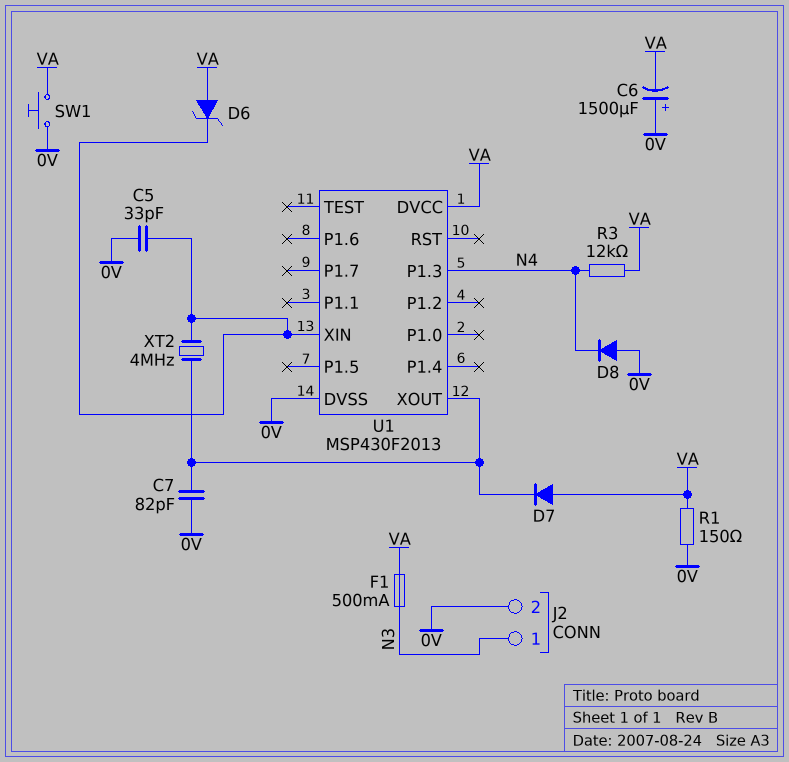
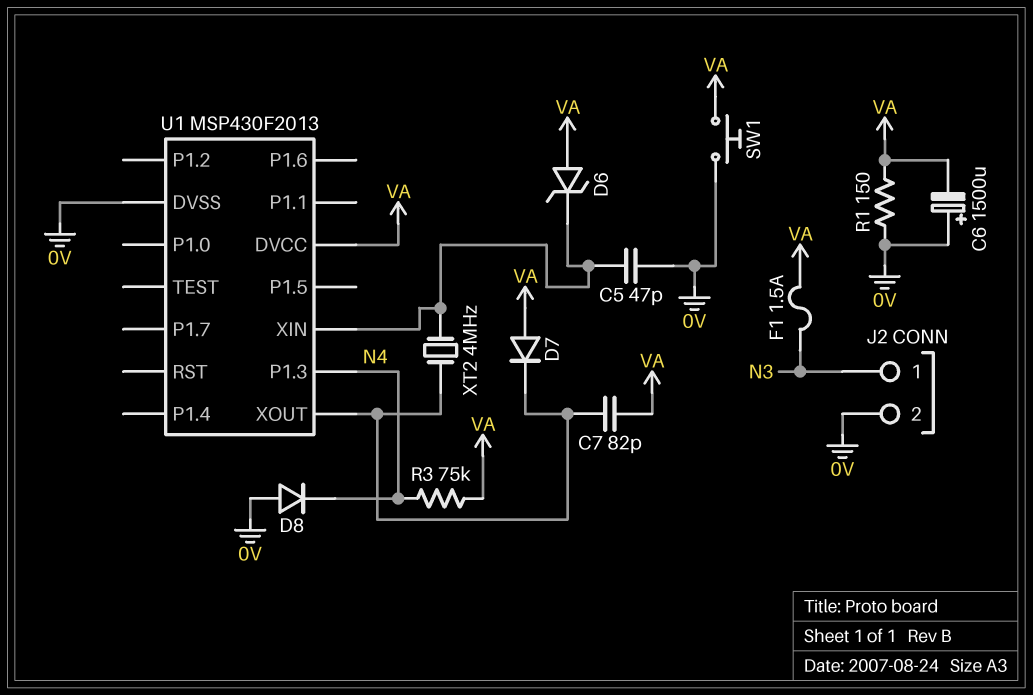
C5: 33pF (0V, U1/XIN) -> 47pF (0V, U1/XIN)
C7: 82pF (0V, U1/XOUT) -> 82pF (U1/XOUT, VA)
F1: 500mA (N3, VA) -> 1.5A (N3, VA)
R3: 12k (N4, VA) -> 75k (N4, VA)

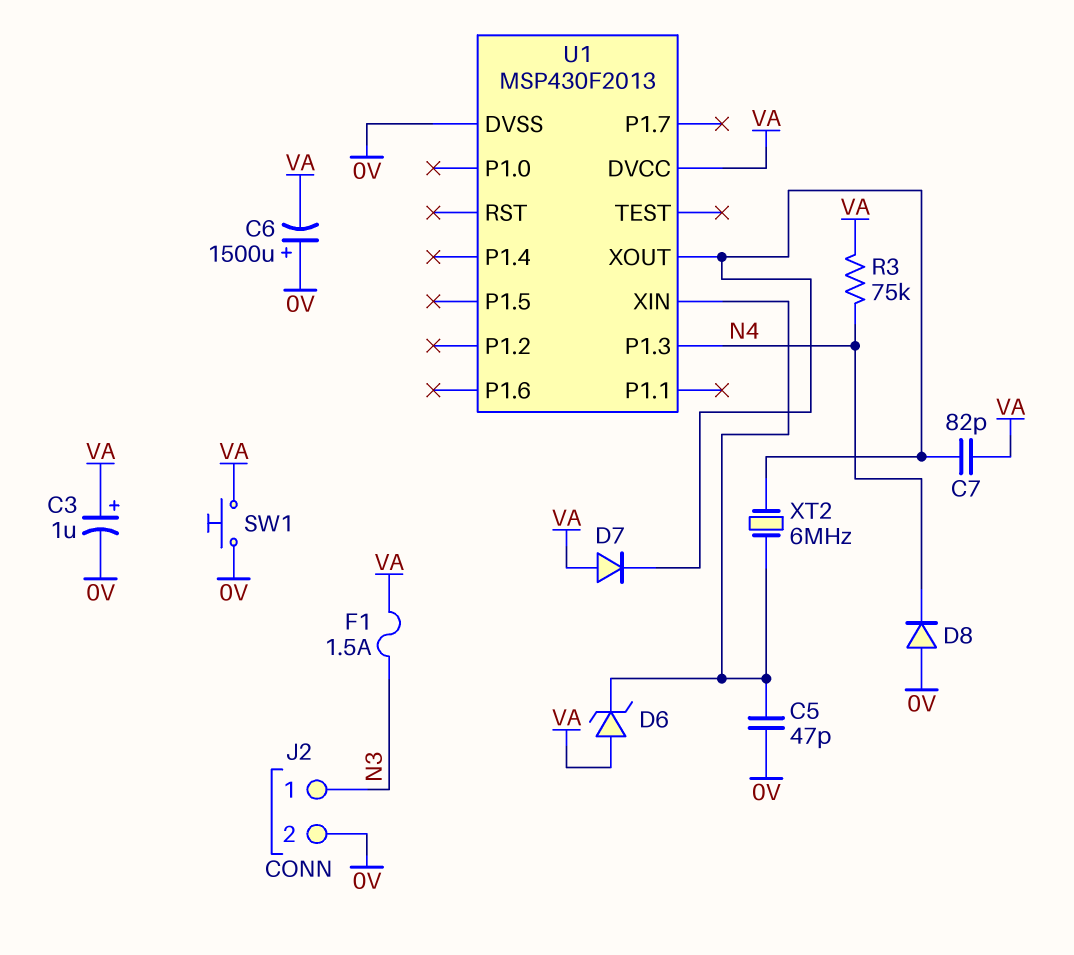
C3: none -> 1uF (plus VA, minus 0V)
R1: 150 (0V, VA) -> none
XT2: 4MHz (U1/XIN, U1/XOUT) -> 6MHz (U1/XIN, U1/XOUT)

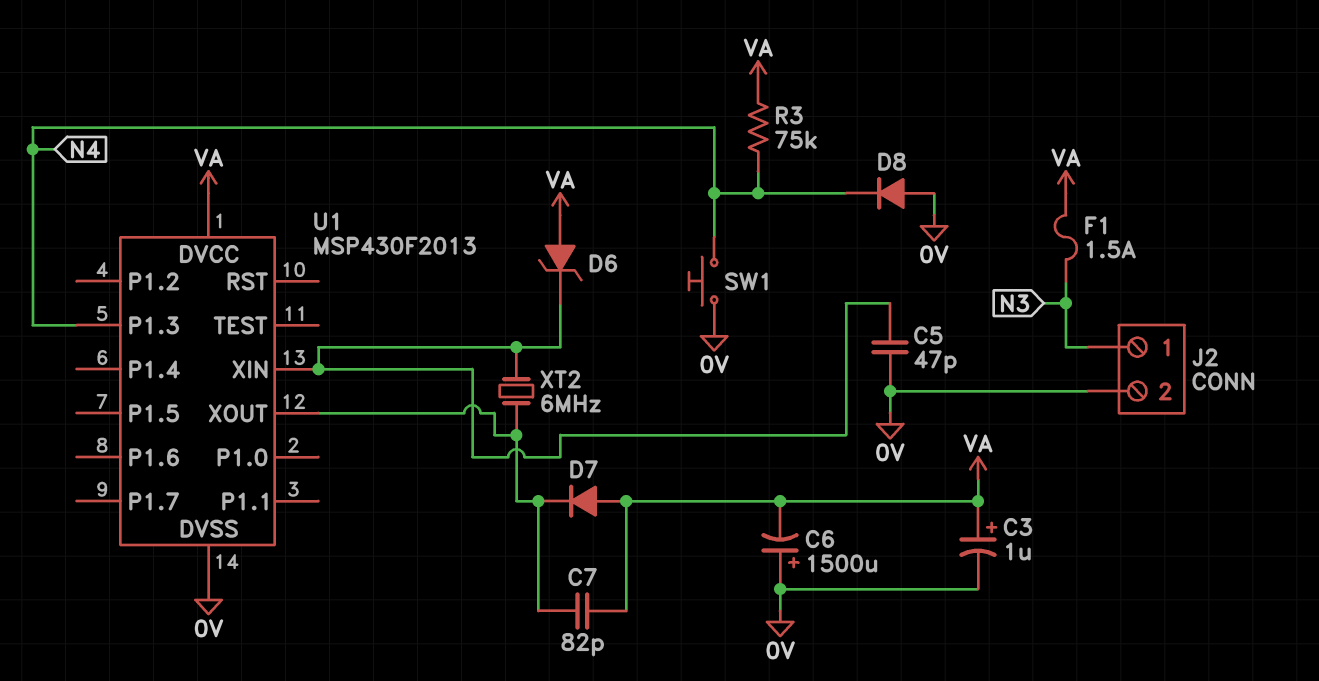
SW1: button (0V, VA) -> button (0V, N4)

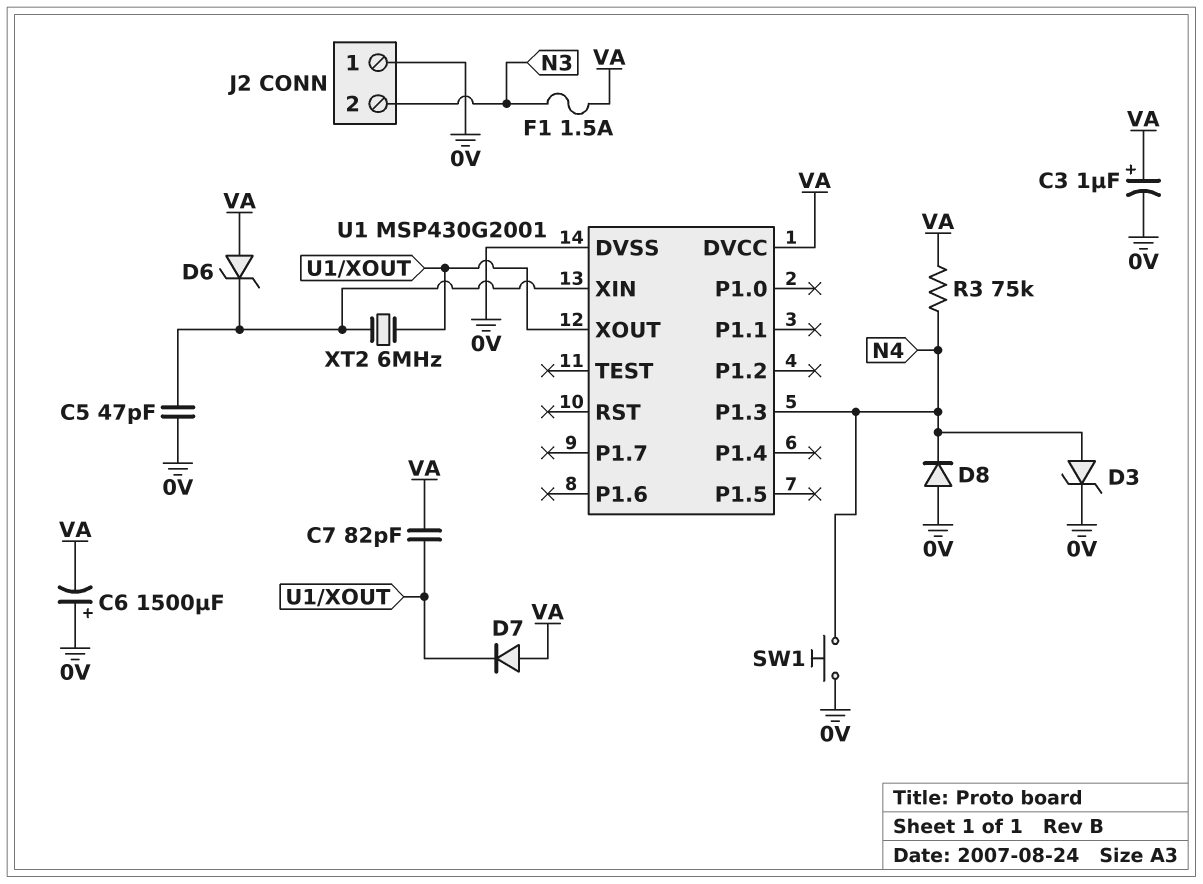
D3: none -> zener (A N4, K 0V)
J2 pin 1: N3 -> 0V
J2 pin 2: 0V -> N3
U1: MSP430F2013 -> MSP430G2001

